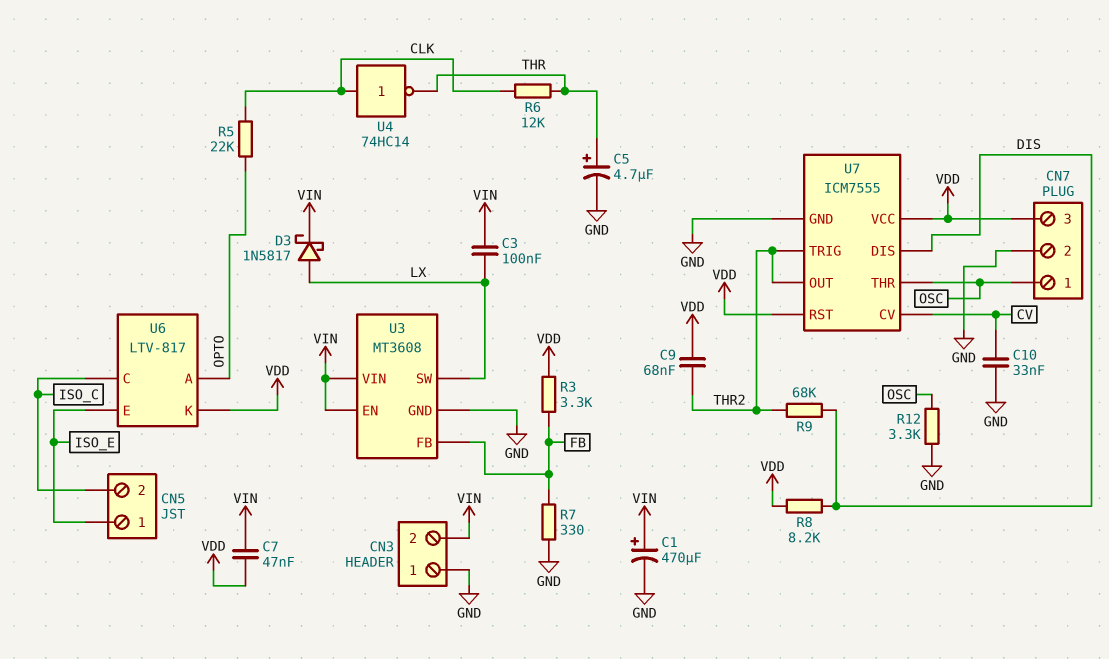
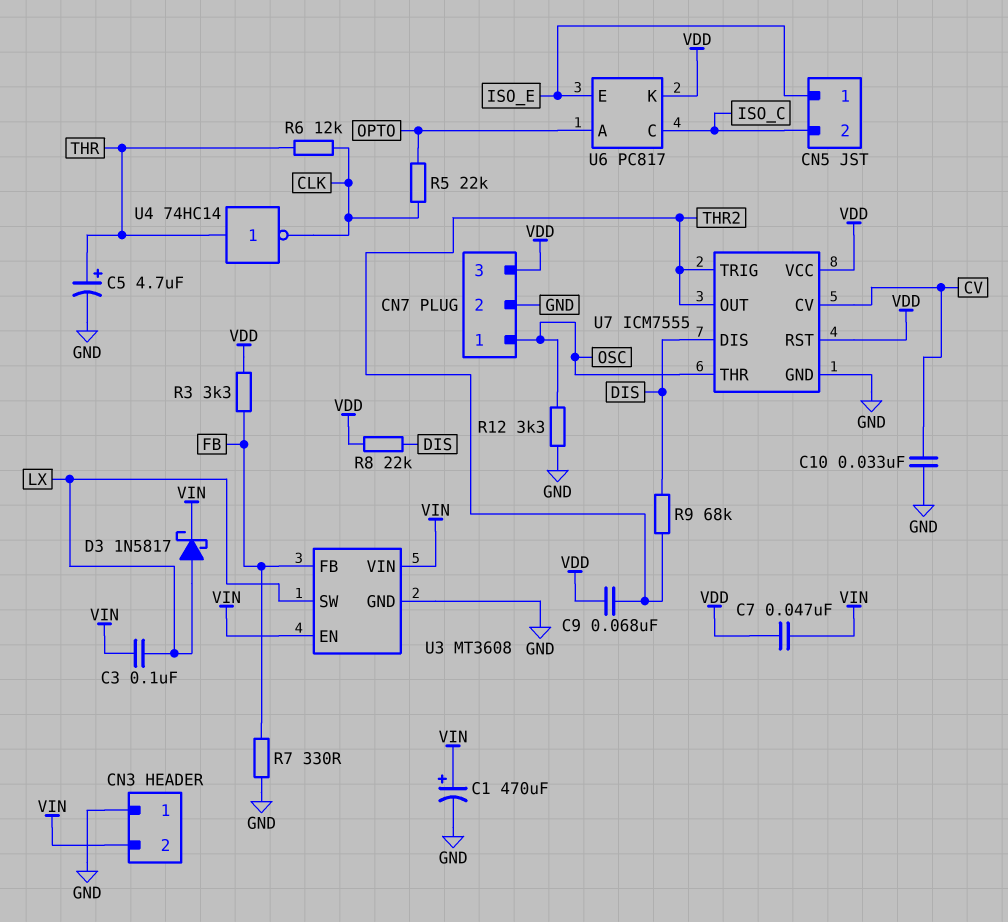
R8: 8.2k (DIS, VDD) -> 22k (DIS, VDD)
U4: NOT 74HC14 (in CLK, out THR) -> NOT 74HC14 (in THR, out CLK)
U6: LTV-817 -> PC817

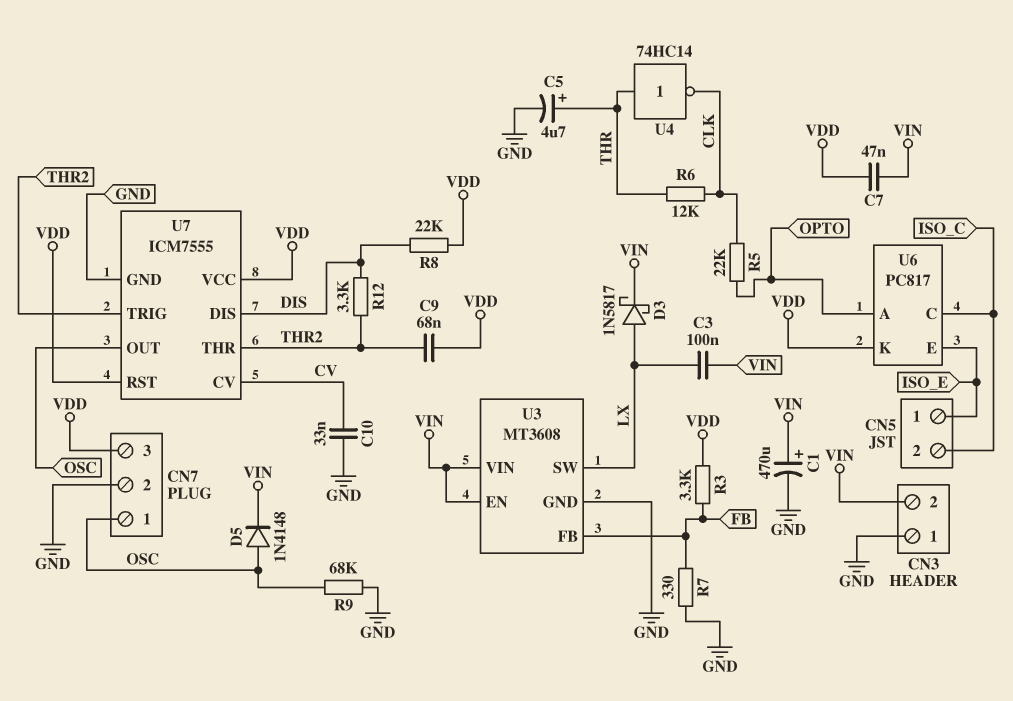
D5: none -> diode 1N4148 (A OSC, K VIN)
R9: 68k (DIS, THR2) -> 68k (GND, OSC)
R12: 3.3k (GND, OSC) -> 3.3k (DIS, THR2)
U7 pin OUT: THR2 -> OSC
U7 pin THR: OSC -> THR2

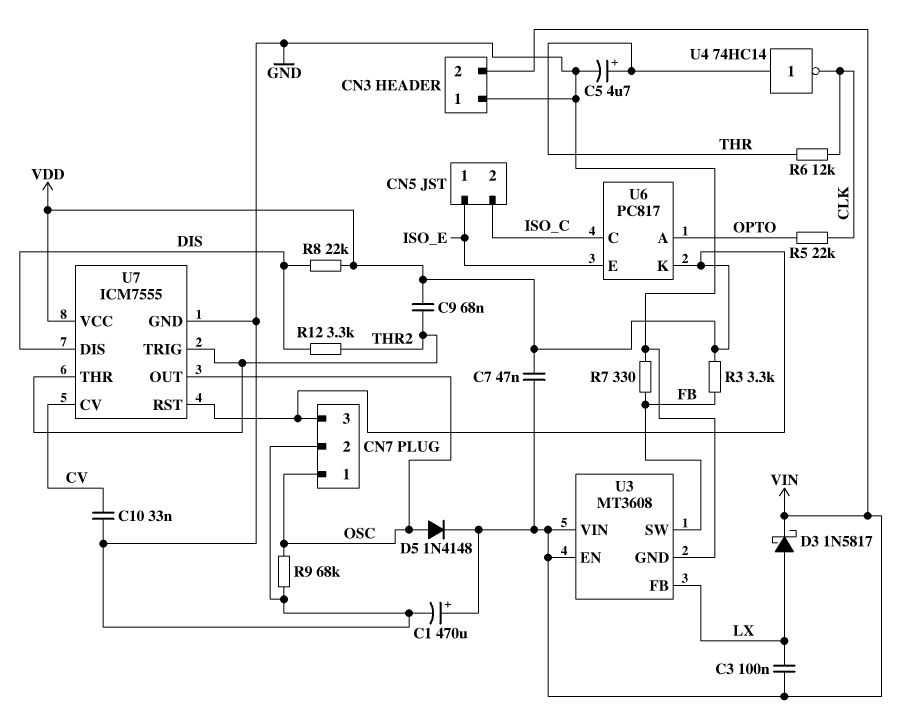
U3 pin FB: FB -> LX
U3 pin SW: LX -> FB

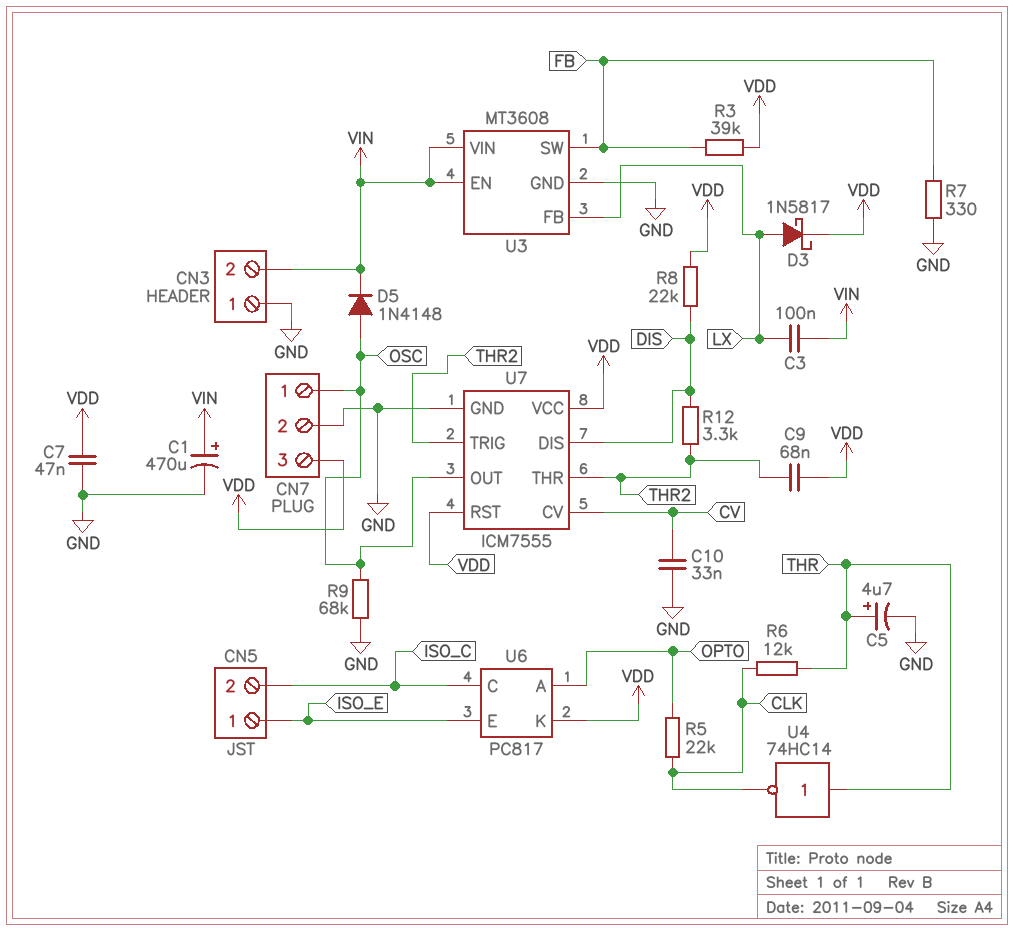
C7: 47nF (VDD, VIN) -> 47nF (GND, VDD)
D3: schottky 1N5817 (A LX, K VIN) -> schottky 1N5817 (A LX, K VDD)
R3: 3.3k (FB, VDD) -> 39k (FB, VDD)

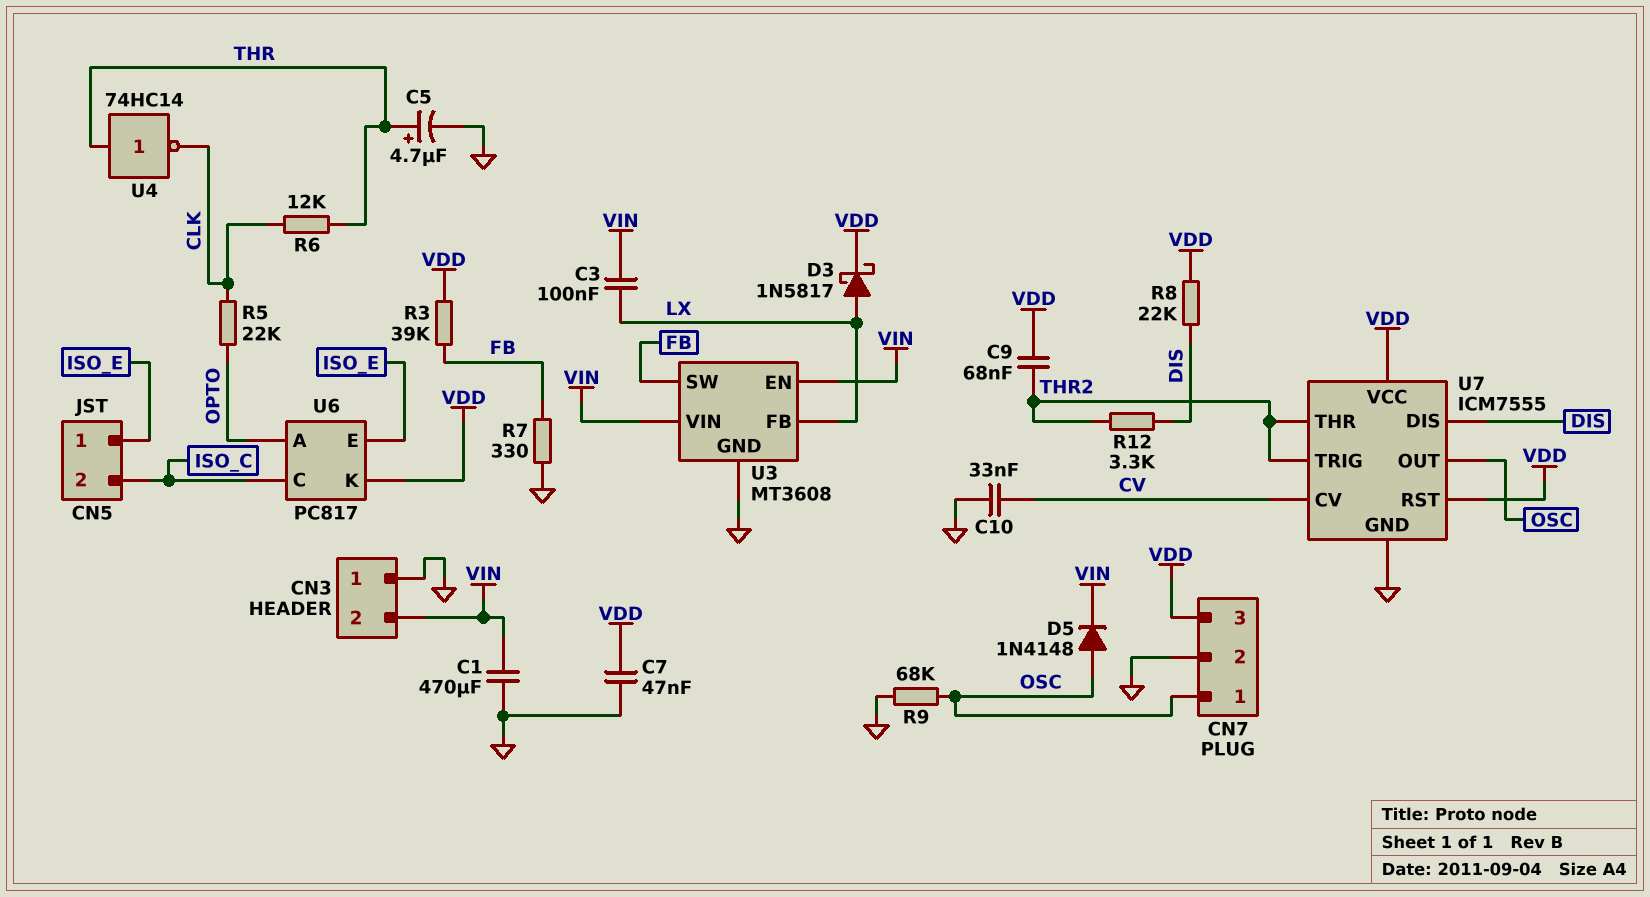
C1: 470uF (plus VIN, minus GND) -> 470uF (GND, VIN)

